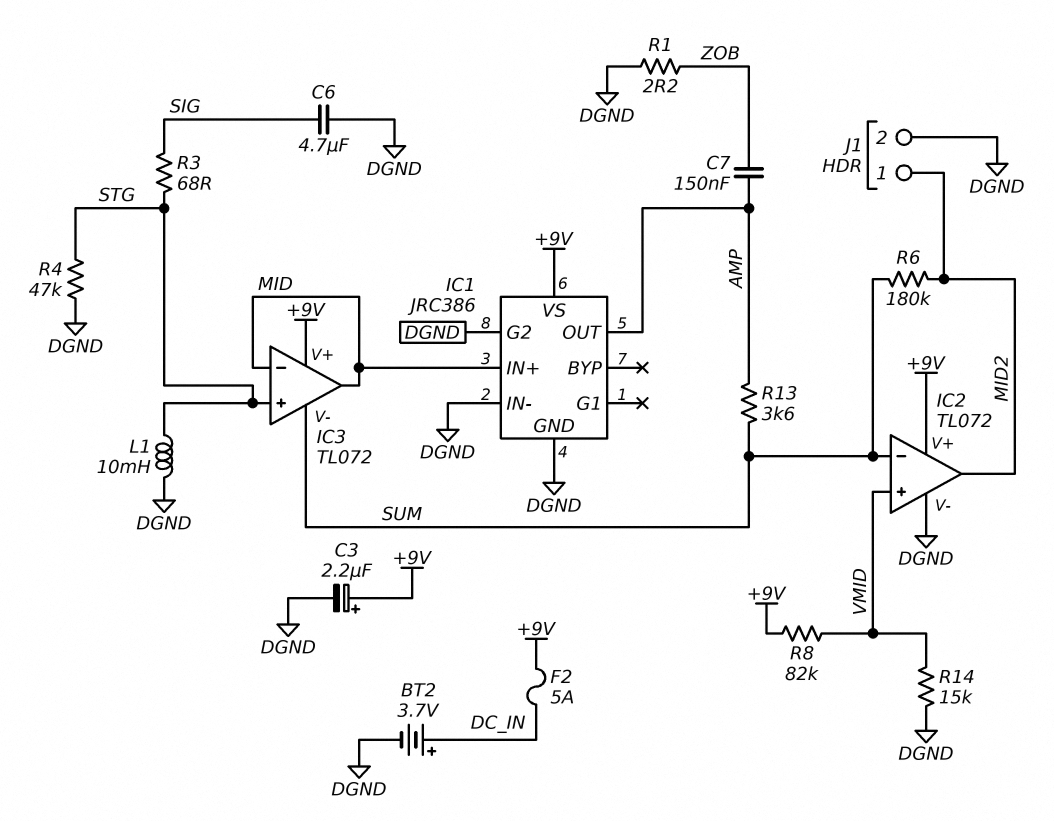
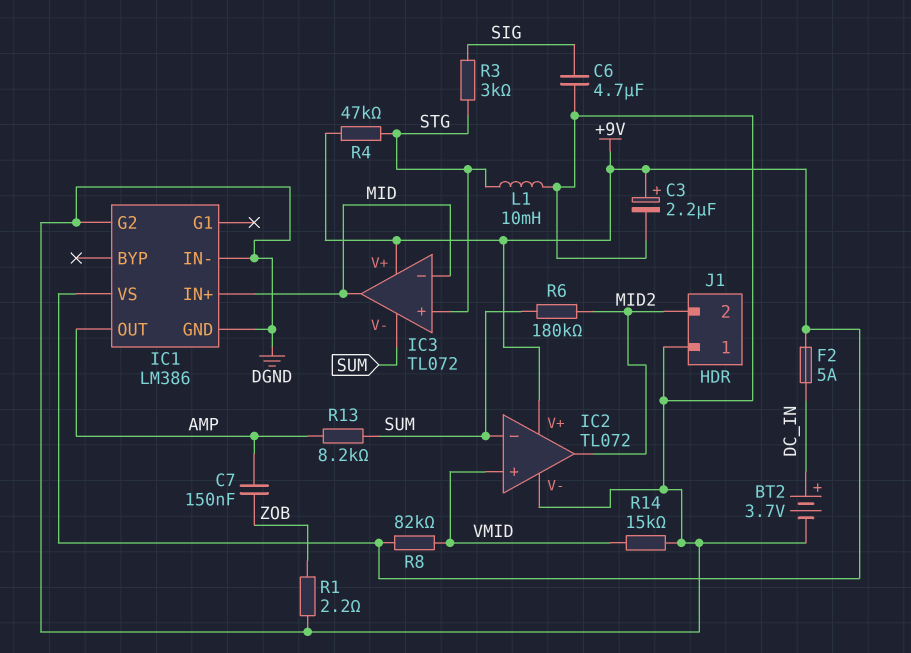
IC1: JRC386 -> LM386
J1 pin 1: MID2 -> DGND
J1 pin 2: DGND -> MID2
R3: 68 (SIG, STG) -> 3k (SIG, STG)
R4: 47k (DGND, STG) -> 47k (+9V, STG)
R13: 3.6k (AMP, SUM) -> 8.2k (AMP, SUM)

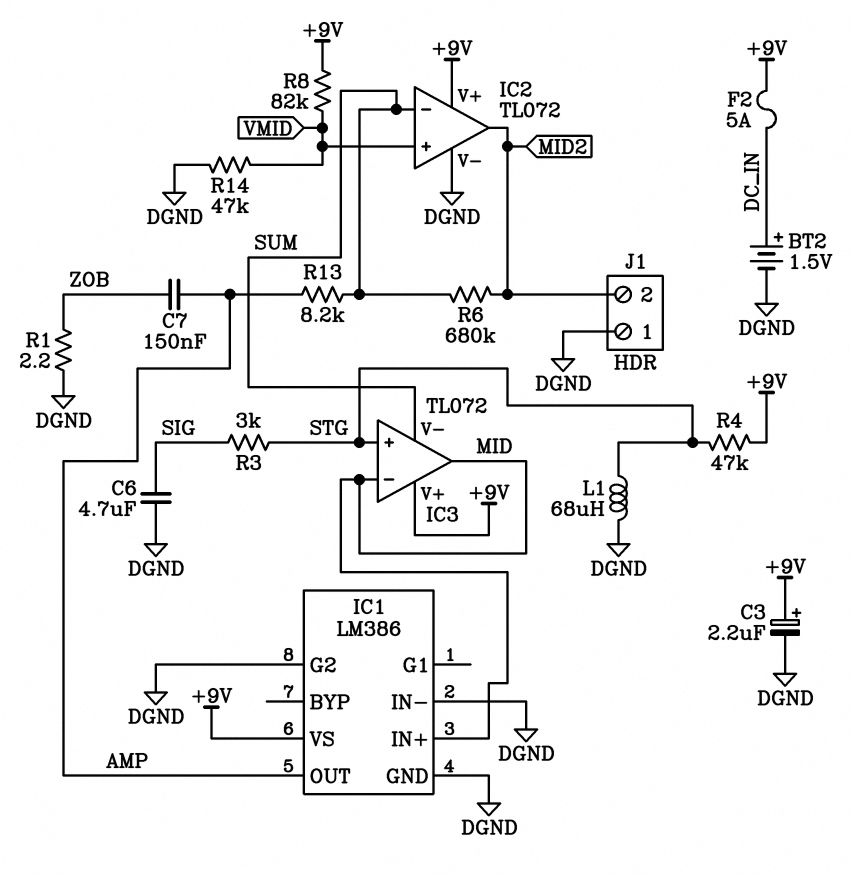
BT2: 3.7V (plus DC_IN, minus DGND) -> 1.5V (plus DC_IN, minus DGND)
L1: 10mH (DGND, STG) -> 68uH (DGND, STG)
R6: 180k (MID2, SUM) -> 680k (MID2, SUM)
R14: 15k (DGND, VMID) -> 47k (DGND, VMID)

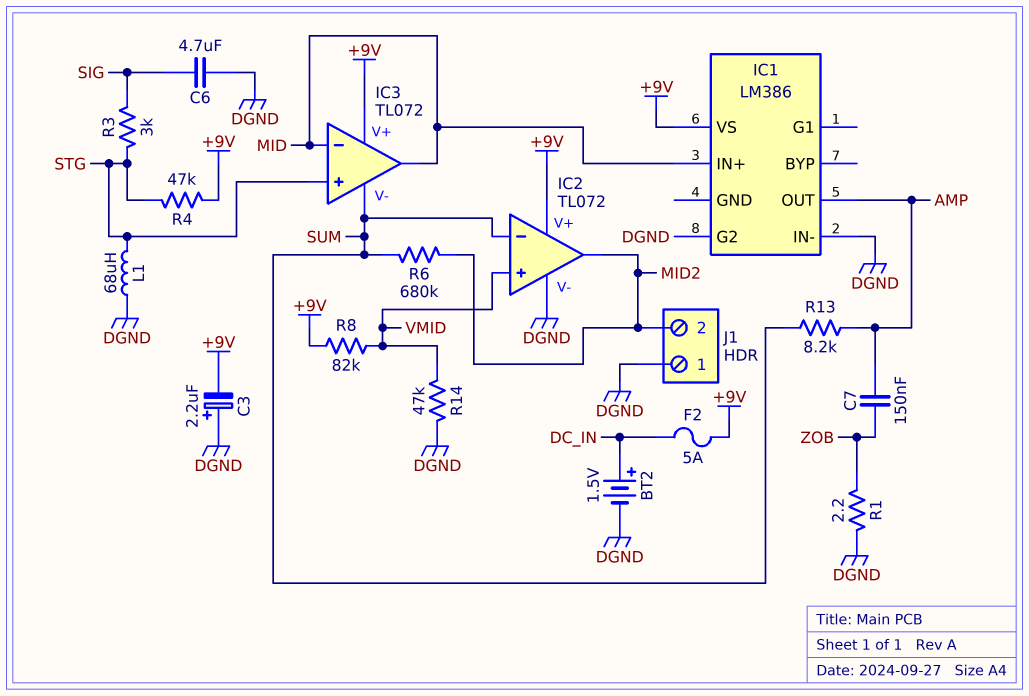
C3: 2.2uF (plus +9V, minus DGND) -> 2.2uF (plus DGND, minus +9V)
IC1 pin GND: DGND -> none

